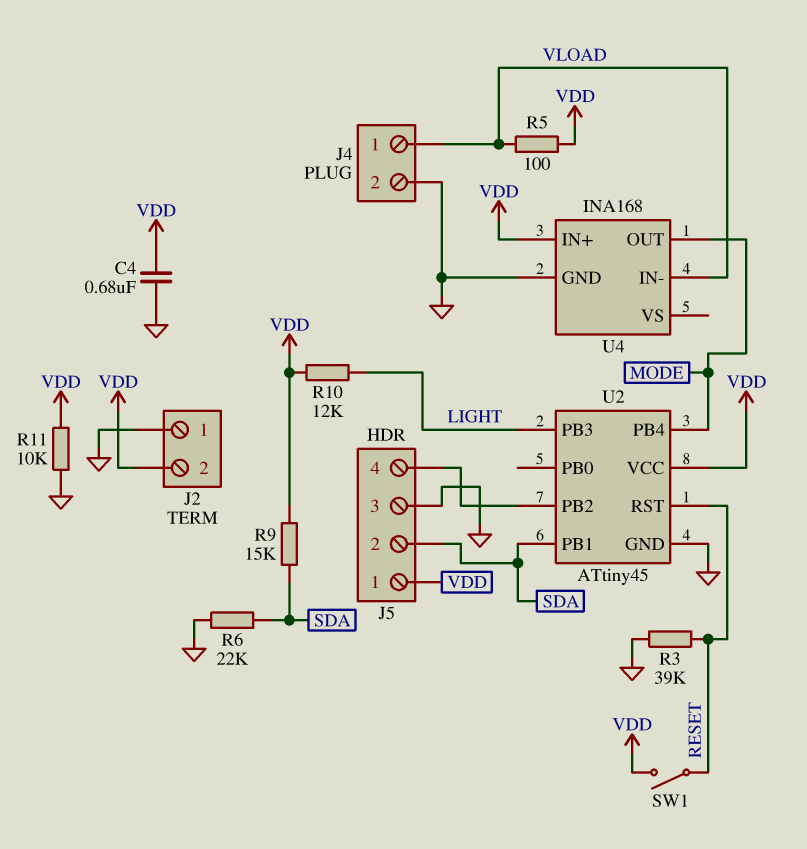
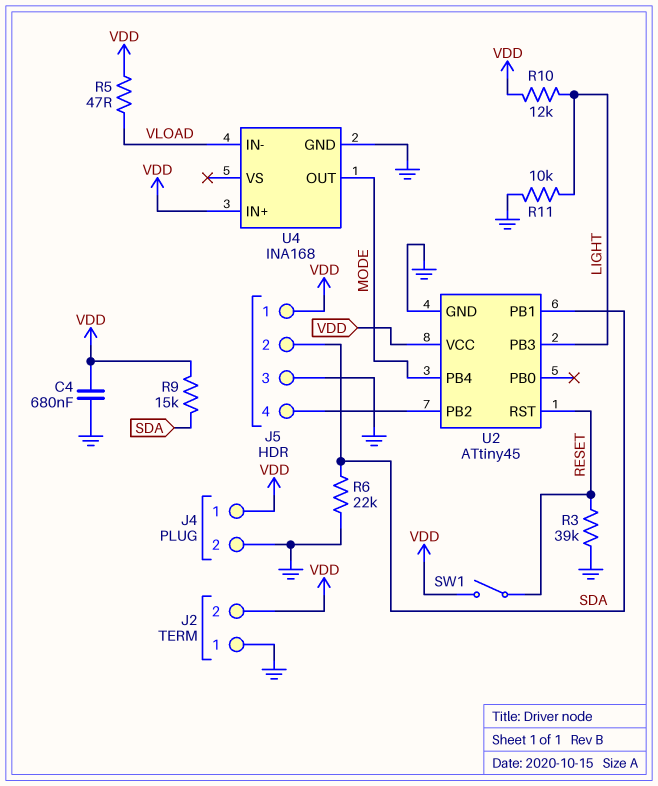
J4 pin 1: VLOAD -> VDD
R5: 100 (VDD, VLOAD) -> 47 (VDD, VLOAD)
R11: 10k (GND, VDD) -> 10k (GND, LIGHT)

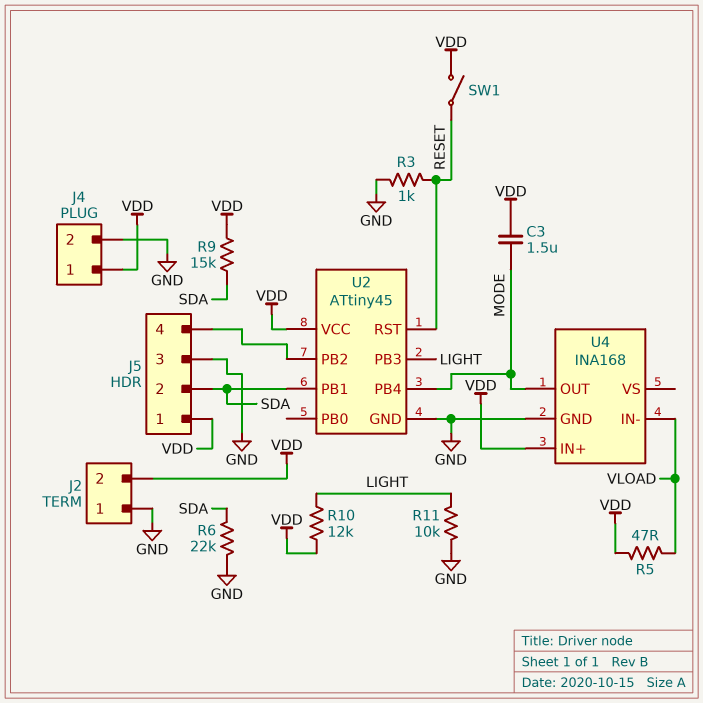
C3: none -> 1.5uF (MODE, VDD)
C4: 680nF (GND, VDD) -> none
R3: 39k (GND, RESET) -> 1k (GND, RESET)

